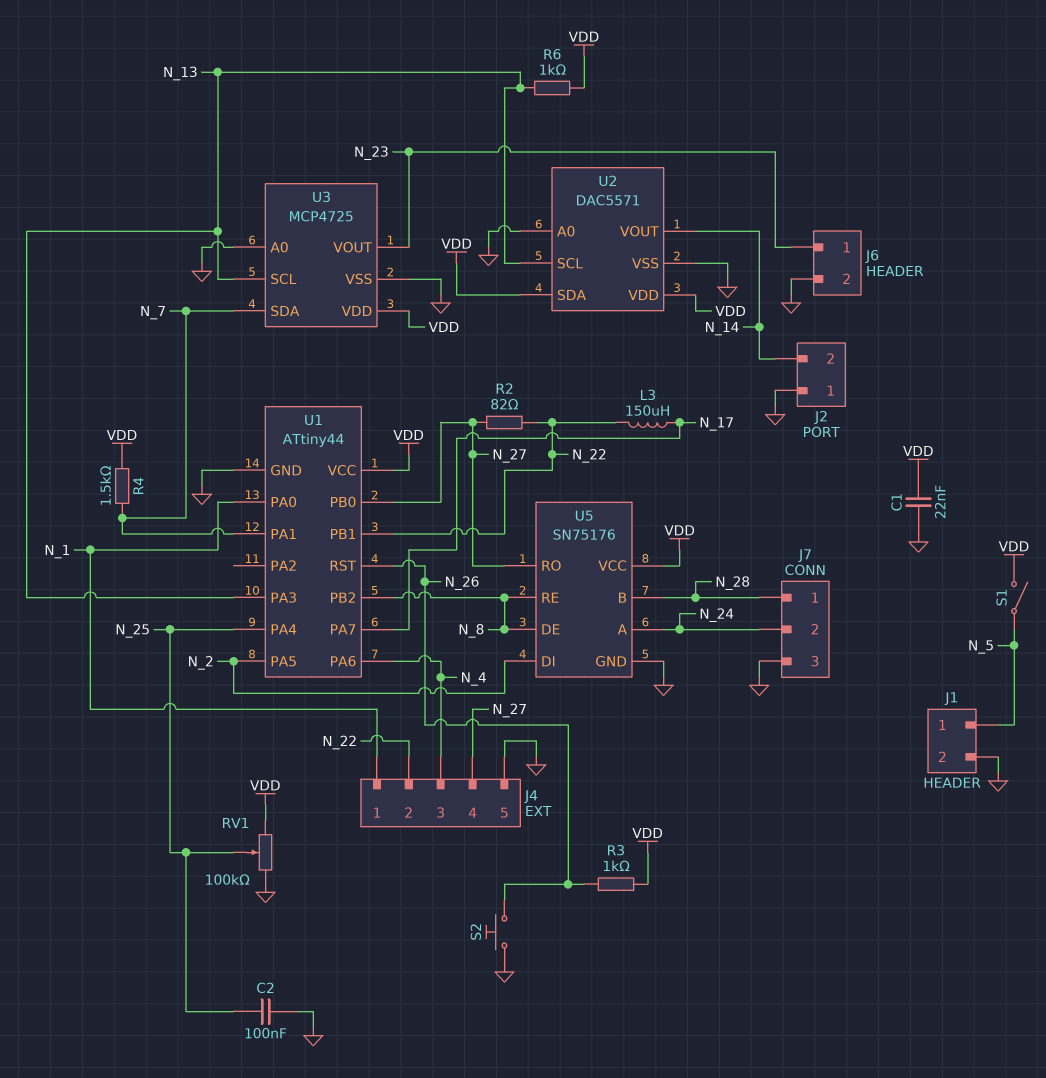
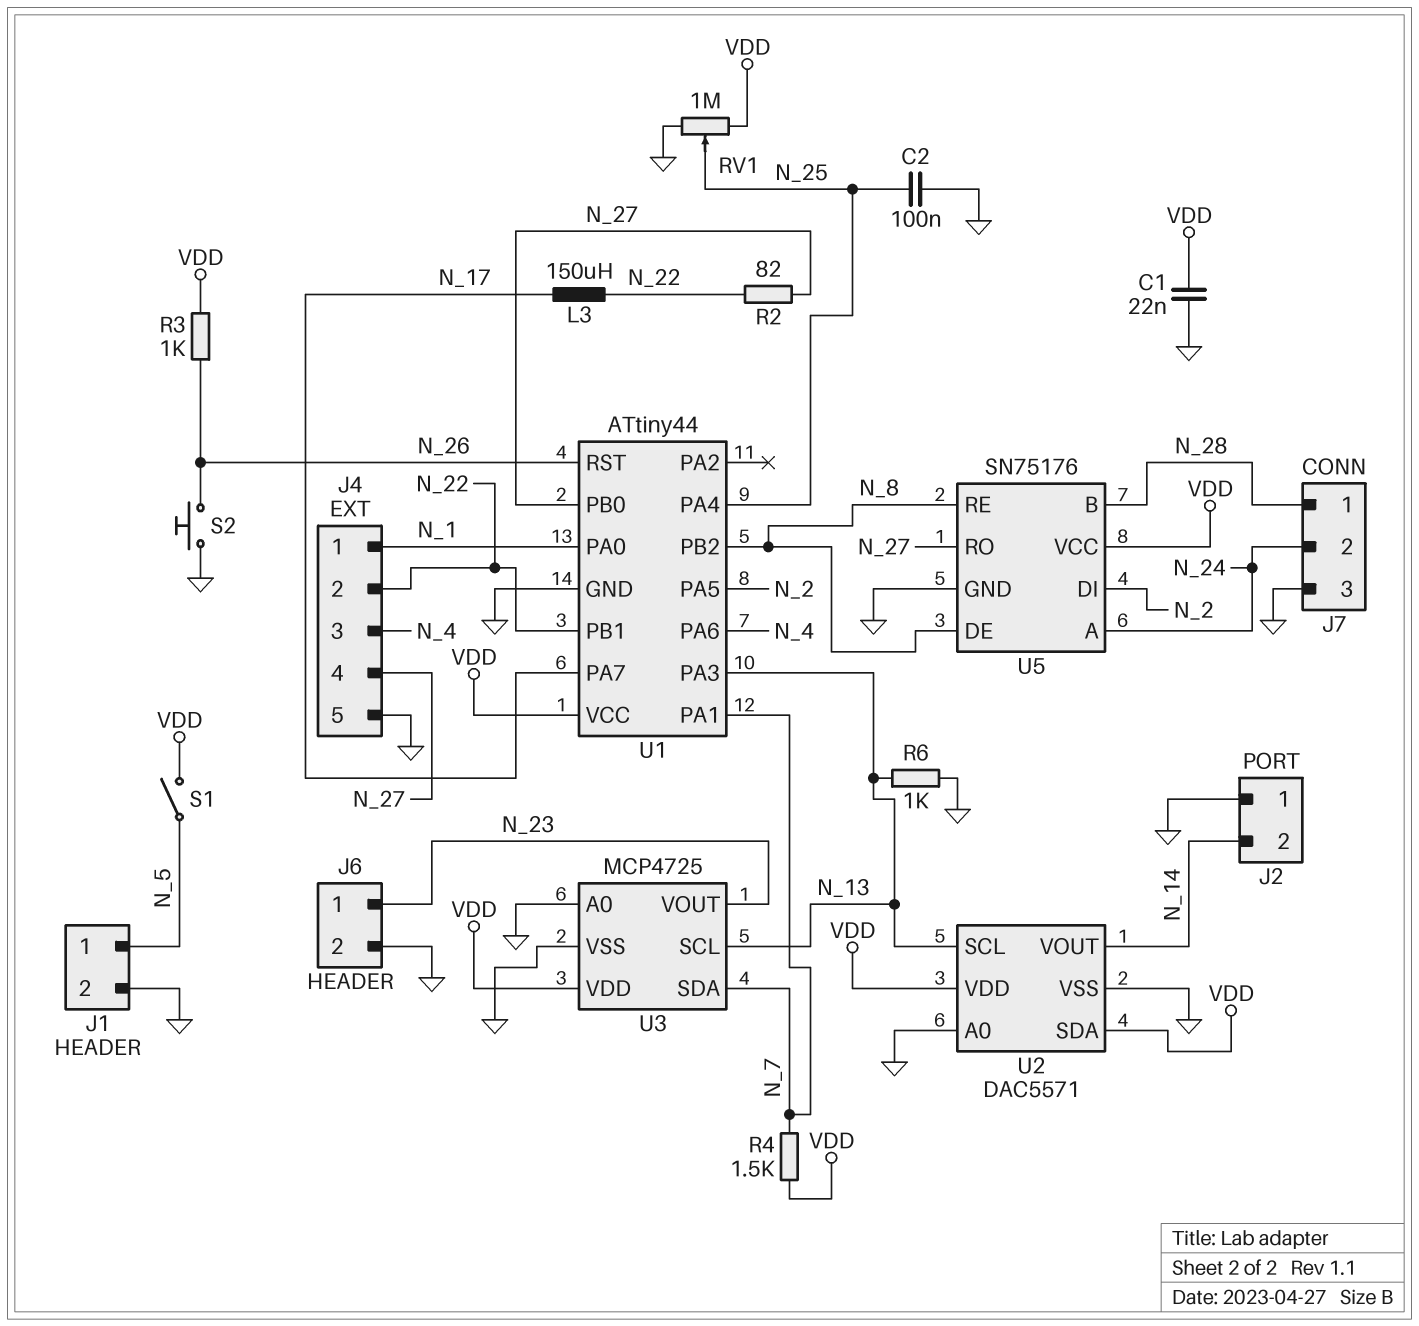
R6: 1k (N_13, VDD) -> 1k (GND, N_13)
RV1: 100k (GND, VDD, wiper N_25) -> 1M (GND, VDD, wiper N_25)

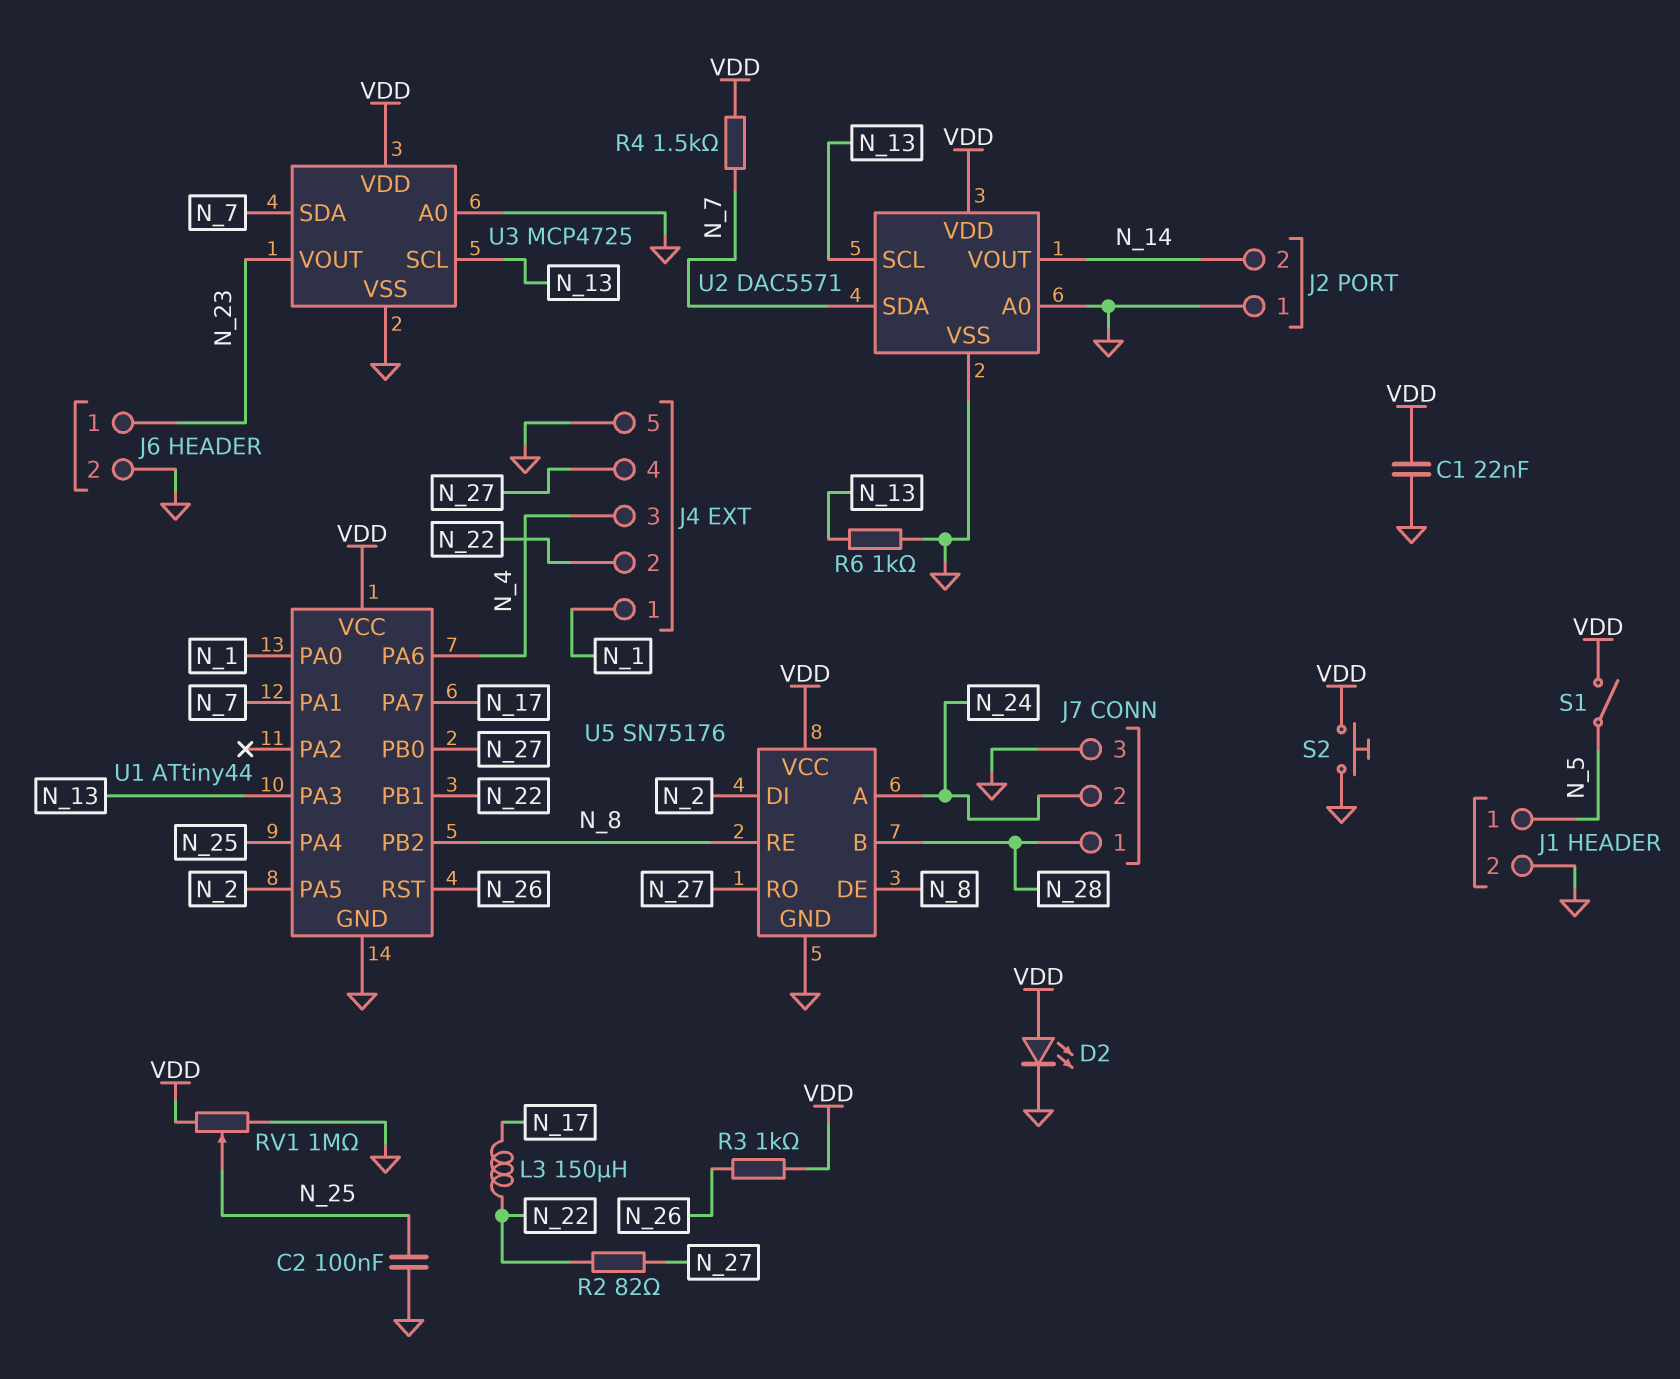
D2: none -> LED (A VDD, K GND)
S2: button (GND, N_26) -> button (GND, VDD)
U2 pin SDA: VDD -> N_7

